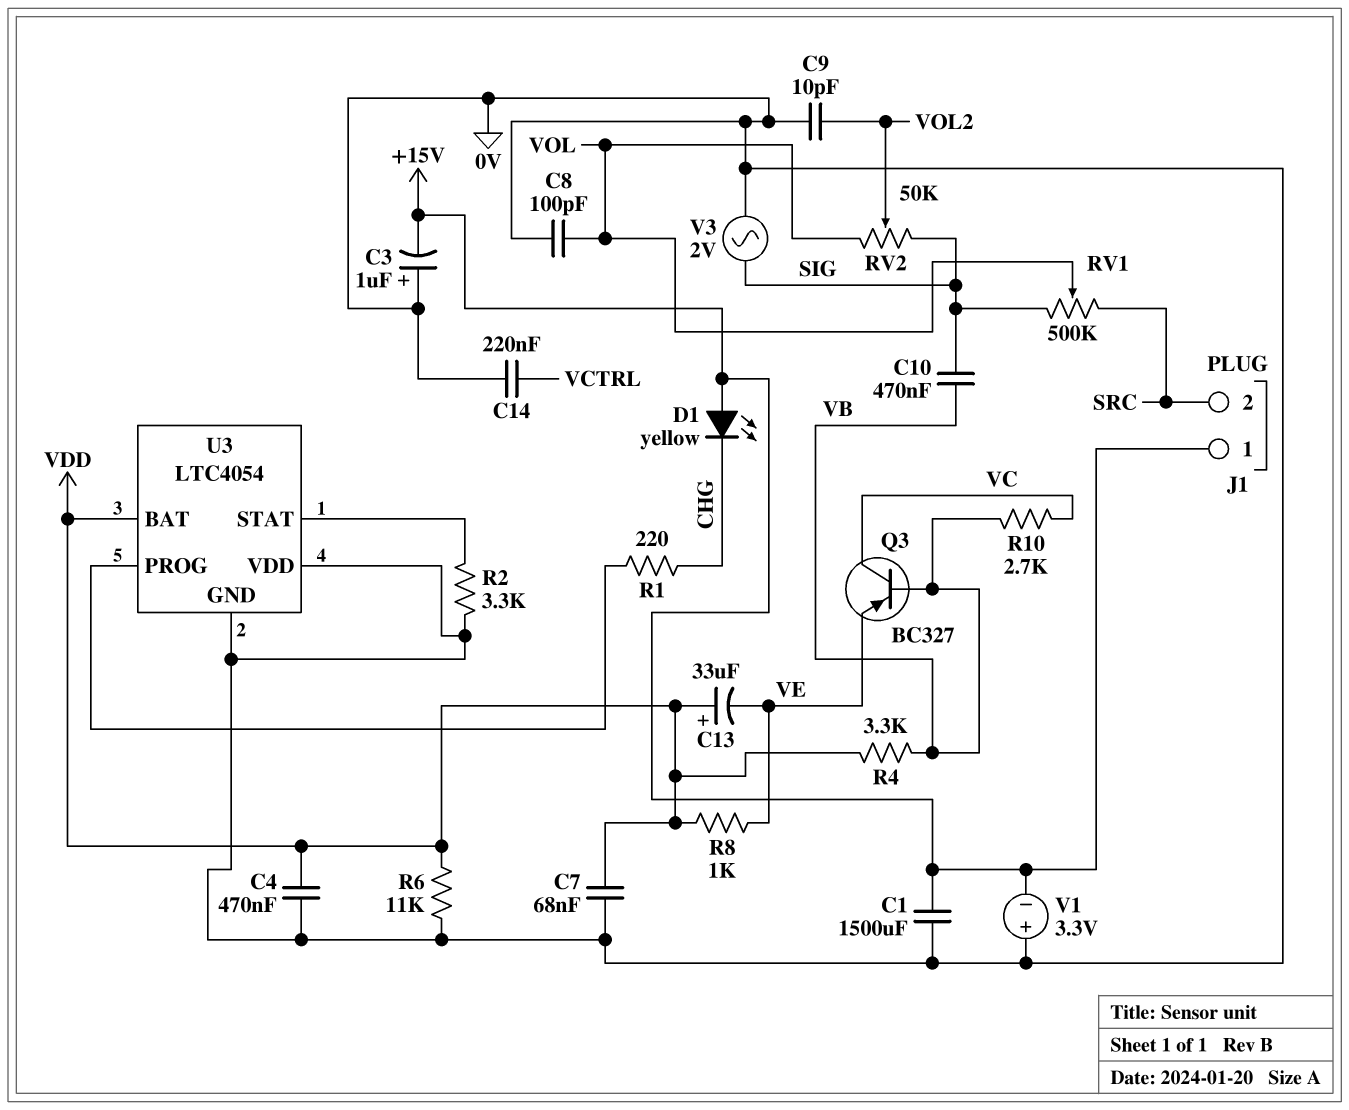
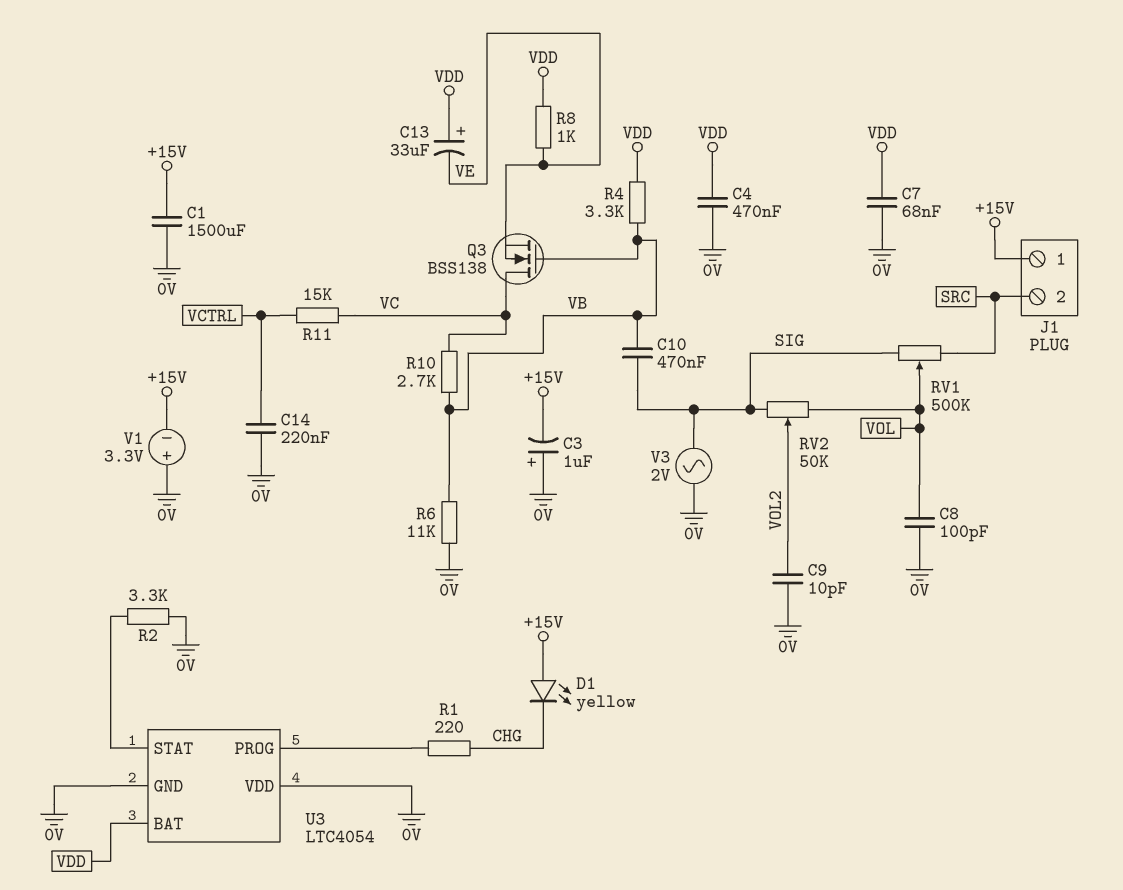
Q3: PNP BC327 (B VB, C VC, E VE) -> NMOS BSS138 (G VB, D VC, S VE)
R6: 11k (0V, VDD) -> 11k (0V, VB)
R11: none -> 15k (VC, VCTRL)

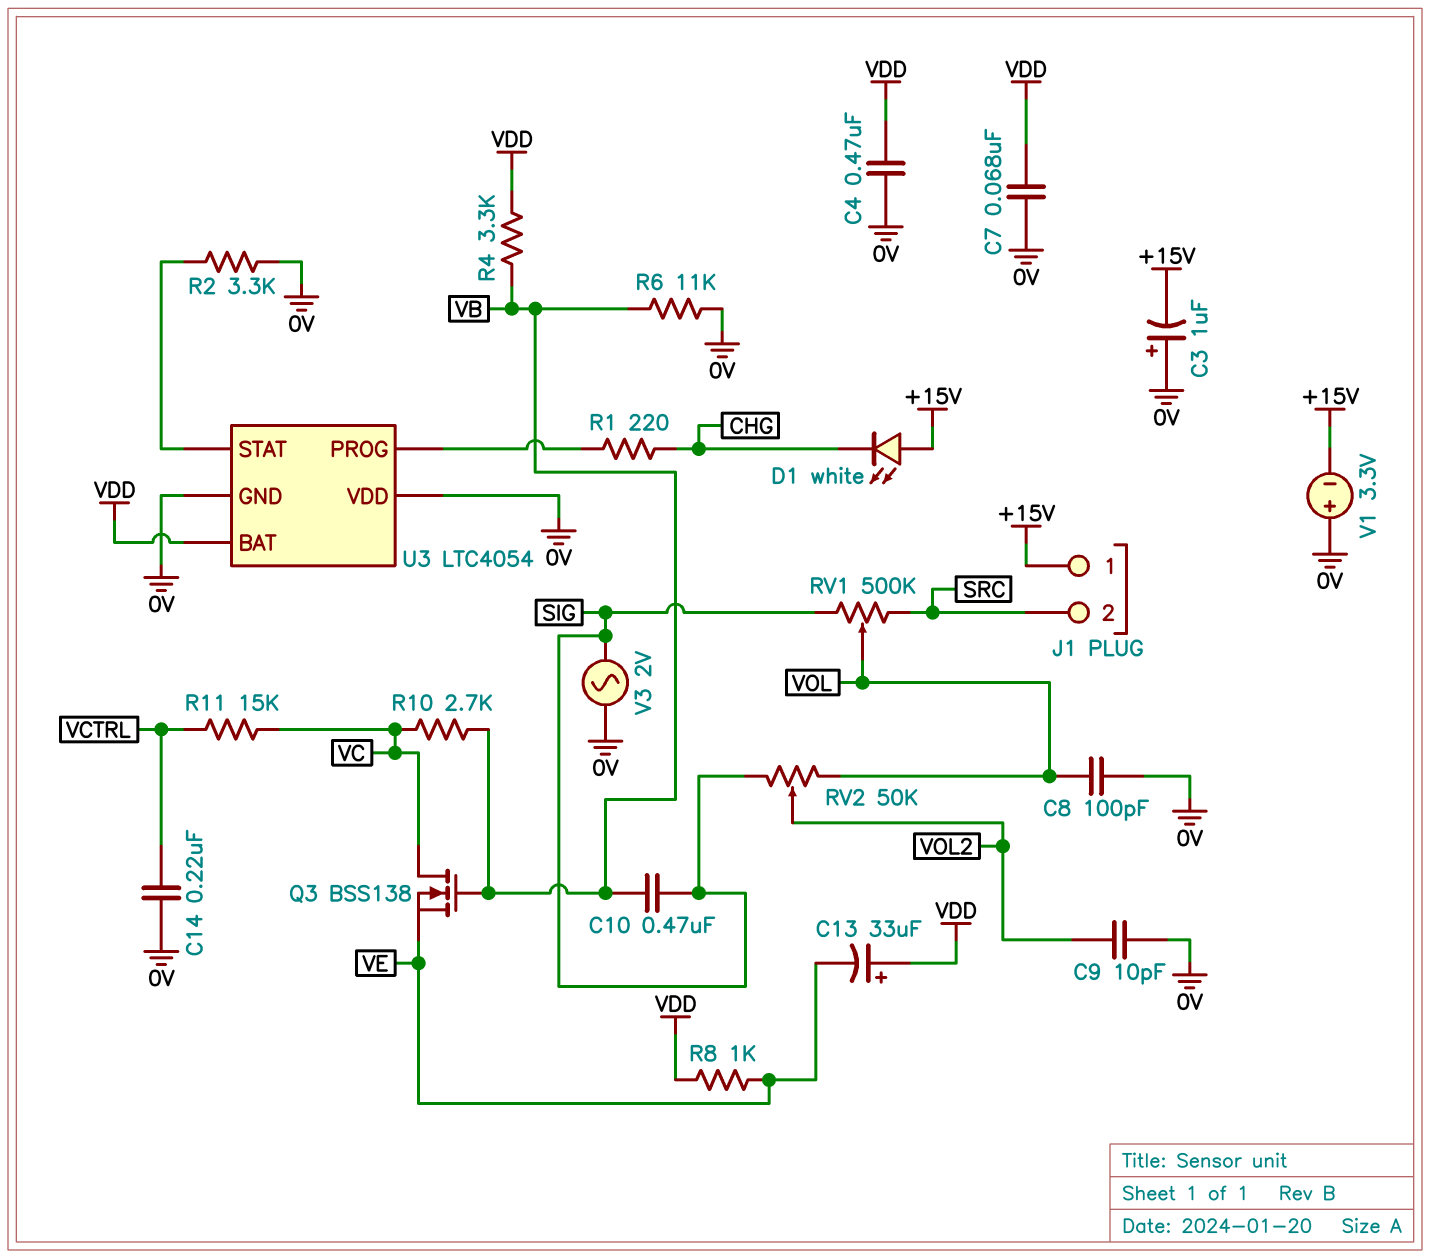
C1: 1500uF (+15V, 0V) -> none
D1: LED yellow (A +15V, K CHG) -> LED white (A +15V, K CHG)

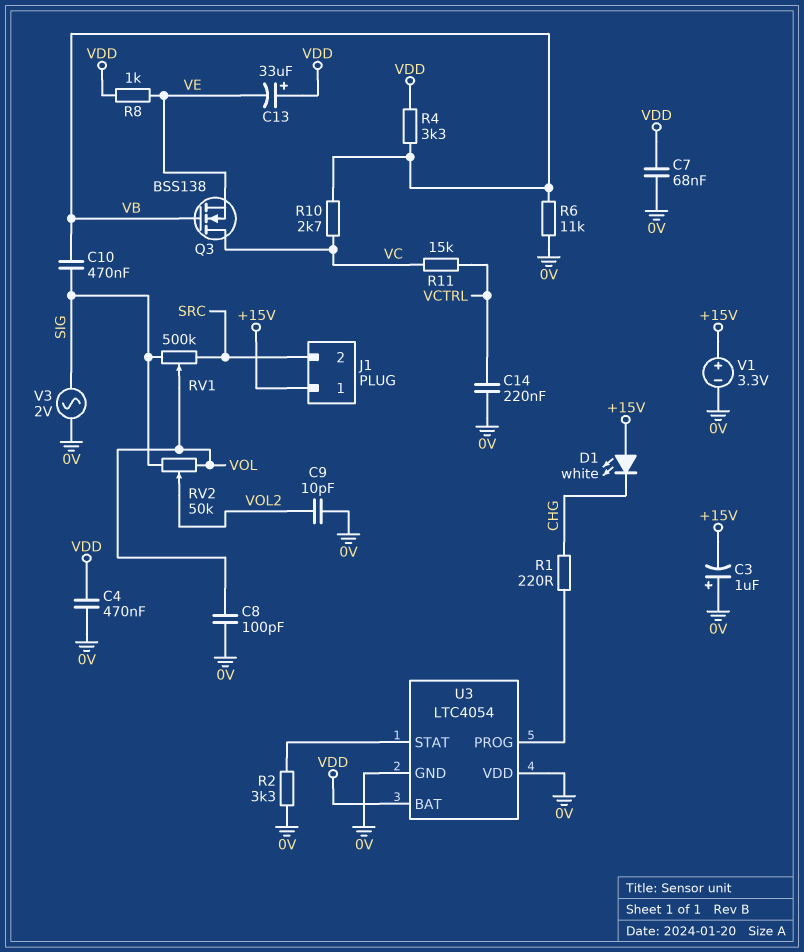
V1: 3.3V (plus 0V, minus +15V) -> 3.3V (plus +15V, minus 0V)

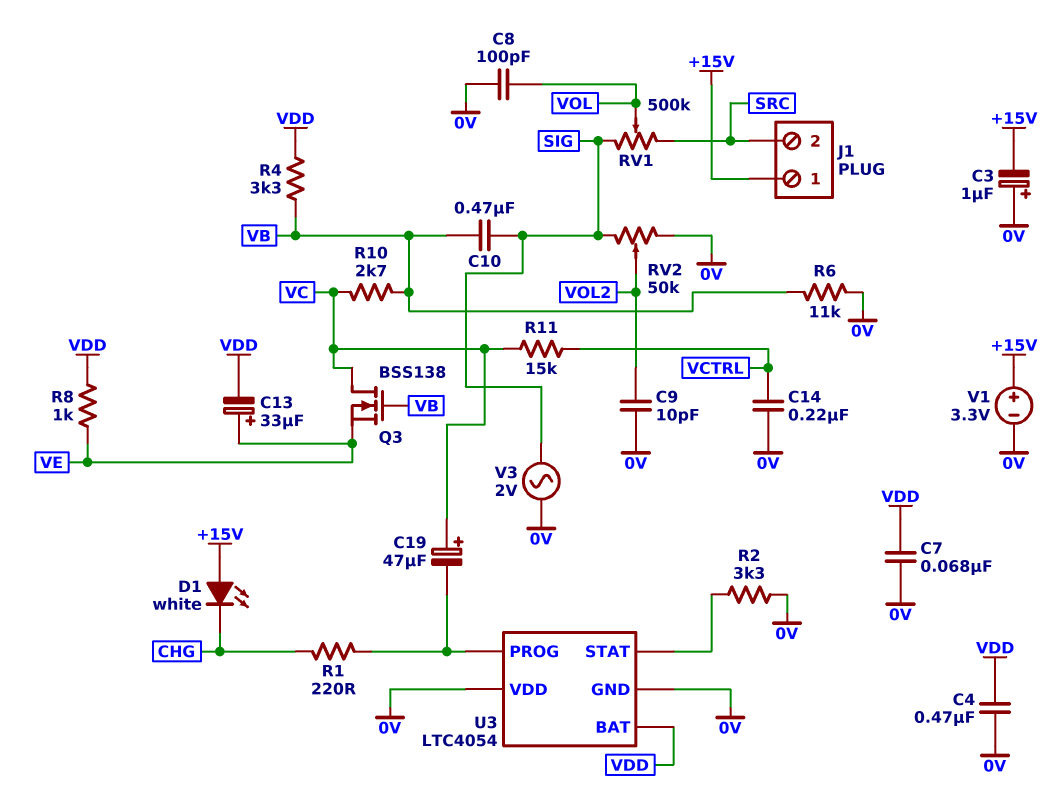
C13: 33uF (plus VDD, minus VE) -> 33uF (plus VE, minus VDD)
C19: none -> 47uF (plus VC, minus U3/PROG)
RV2: 50k (SIG, VOL, wiper VOL2) -> 50k (0V, SIG, wiper VOL2)

